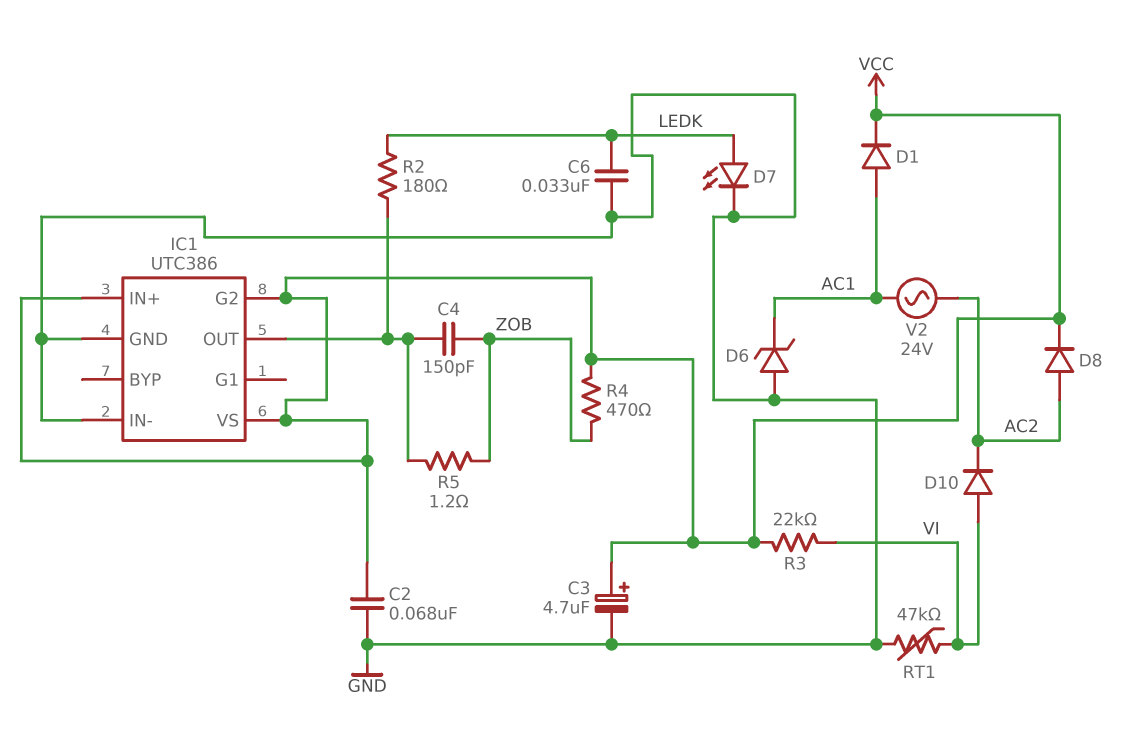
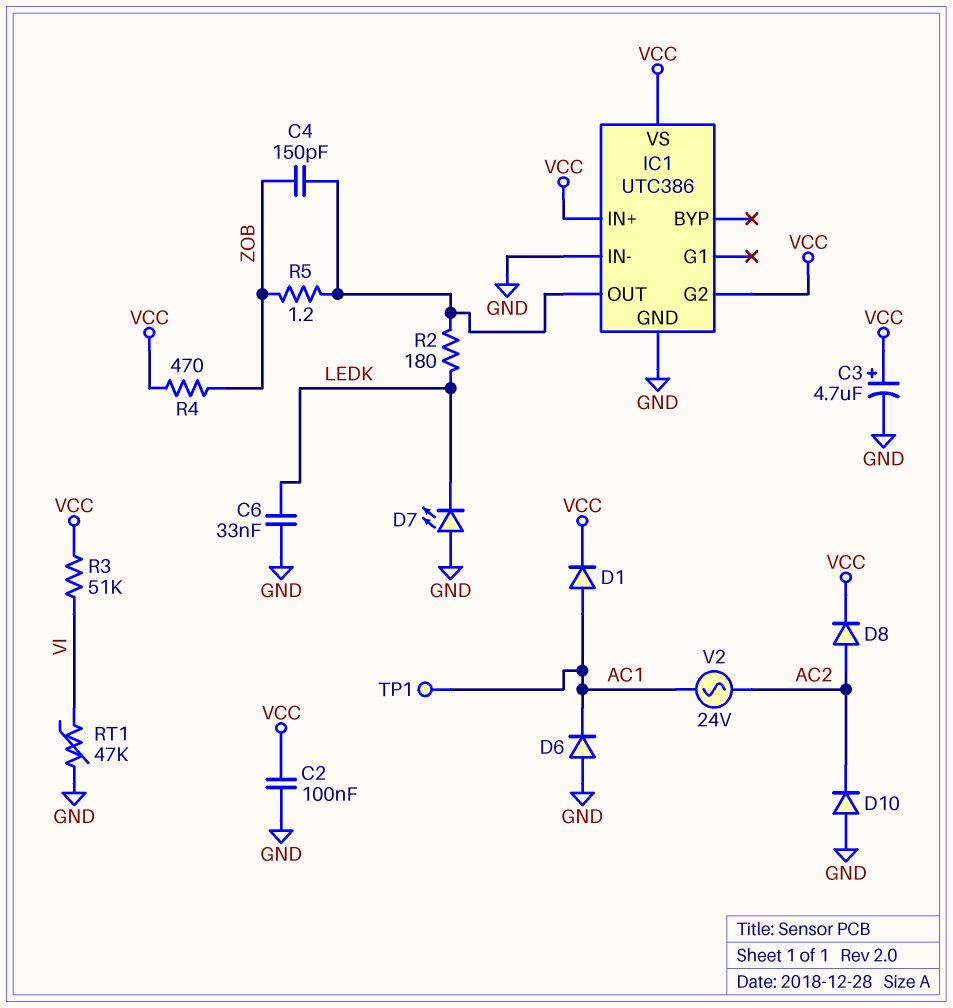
C2: 68nF (GND, VCC) -> 100nF (GND, VCC)
D6: zener (A GND, K AC1) -> diode (A GND, K AC1)
D7: LED (A LEDK, K GND) -> LED (A GND, K LEDK)
D10: diode (A VI, K AC2) -> diode (A GND, K AC2)
R3: 22k (VCC, VI) -> 51k (VCC, VI)
TP1: none -> test point (AC1)

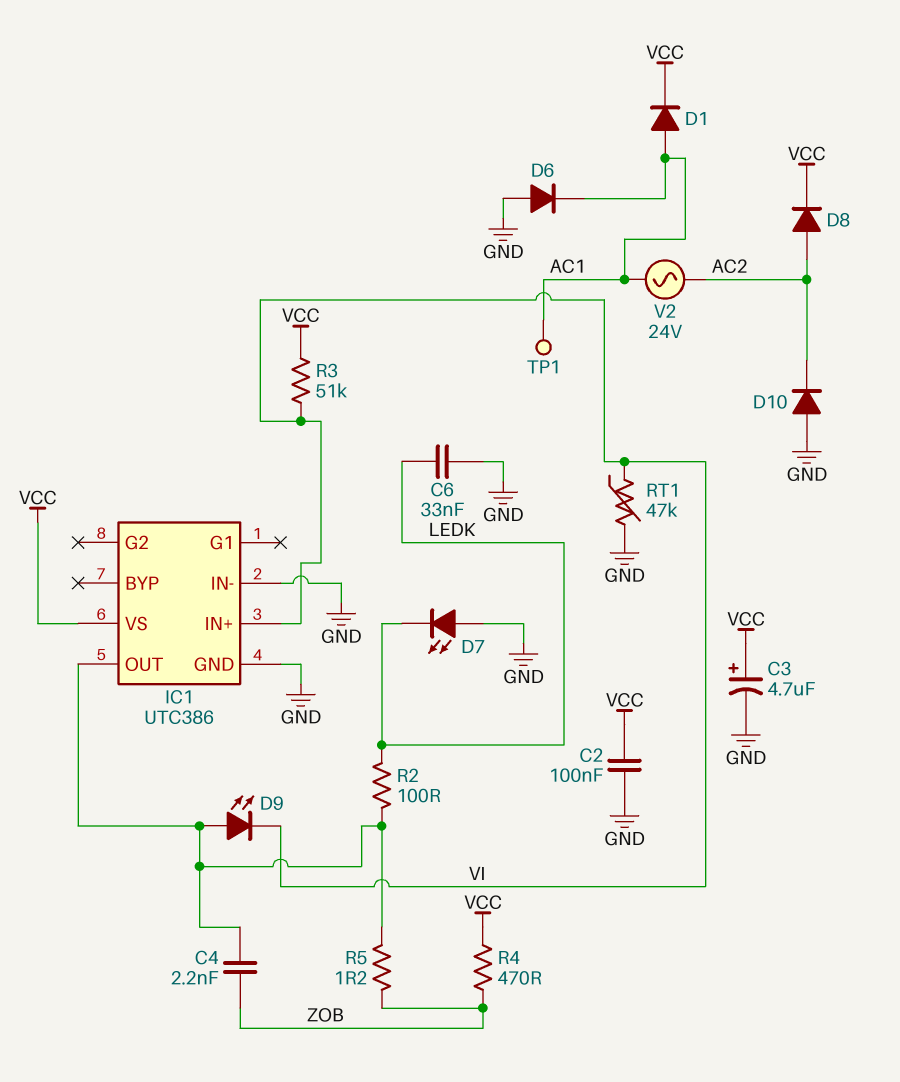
C4: 150pF (IC1/OUT, ZOB) -> 2.2nF (IC1/OUT, ZOB)
D9: none -> LED (A IC1/OUT, K VI)
IC1 pin G2: VCC -> none
IC1 pin IN+: VCC -> VI
R2: 180 (IC1/OUT, LEDK) -> 100 (IC1/OUT, LEDK)

